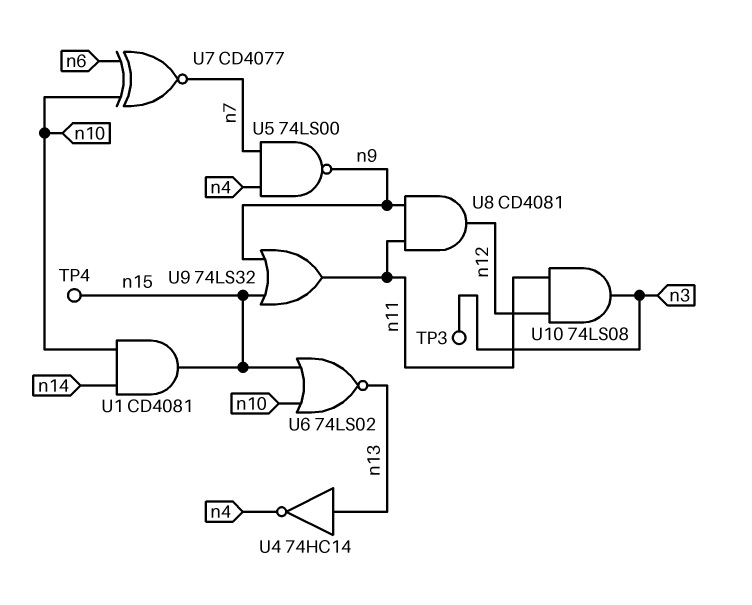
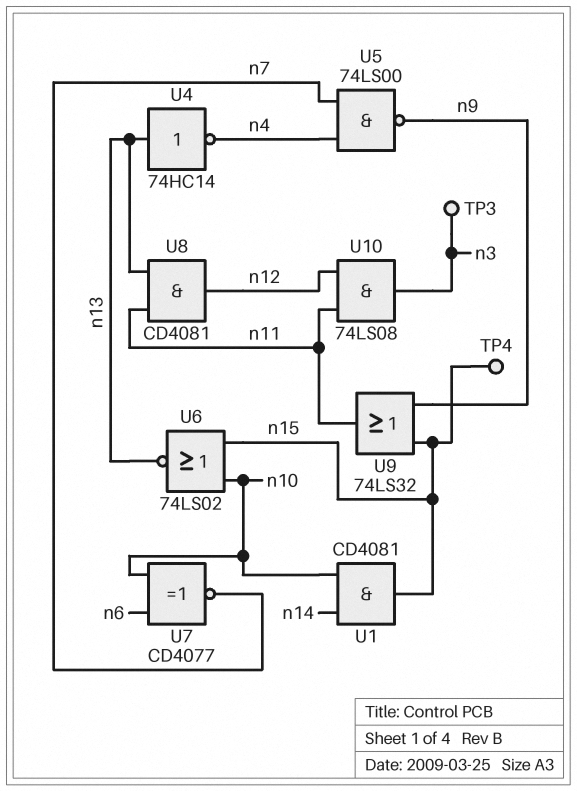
U8: AND CD4081 (in n9, in n11, out n12) -> AND CD4081 (in n11, in n13, out n12)

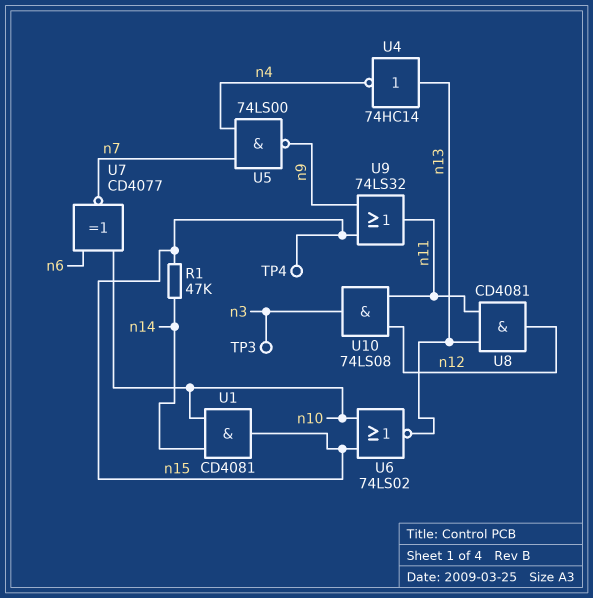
R1: none -> 47k (n14, n15)

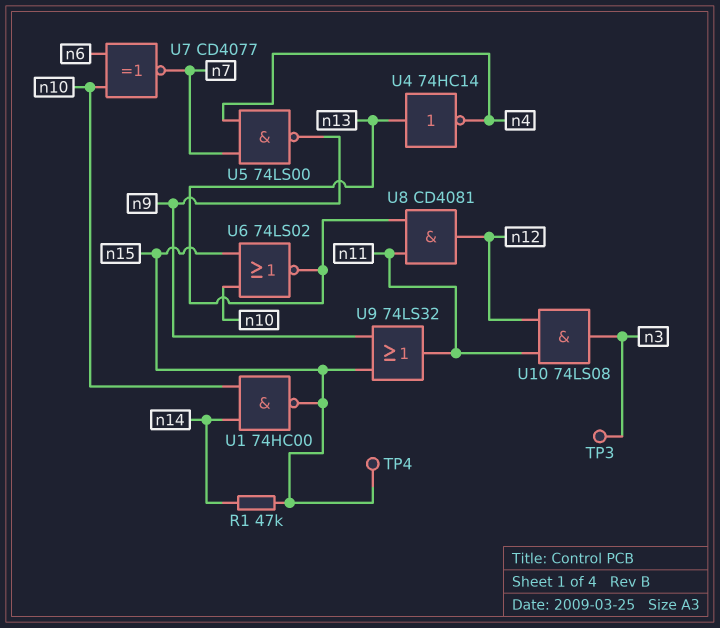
U1: AND CD4081 (in n10, in n14, out n15) -> NAND 74HC00 (in n10, in n14, out n15)

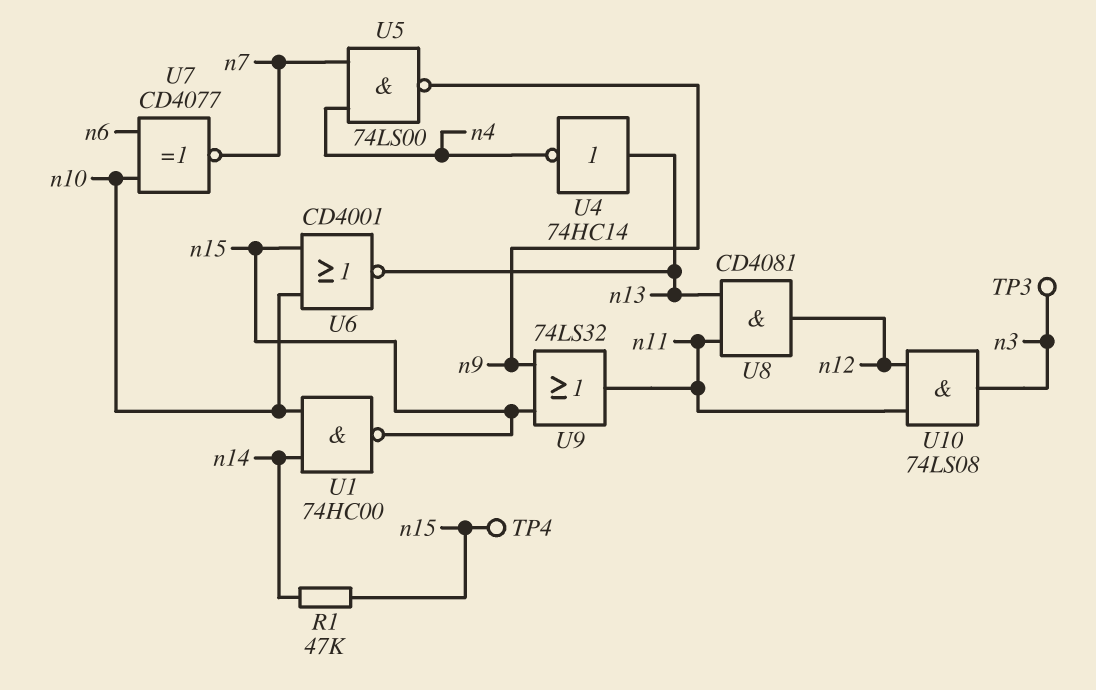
U6: NOR 74LS02 (in n10, in n15, out n13) -> NOR CD4001 (in n10, in n15, out n13)

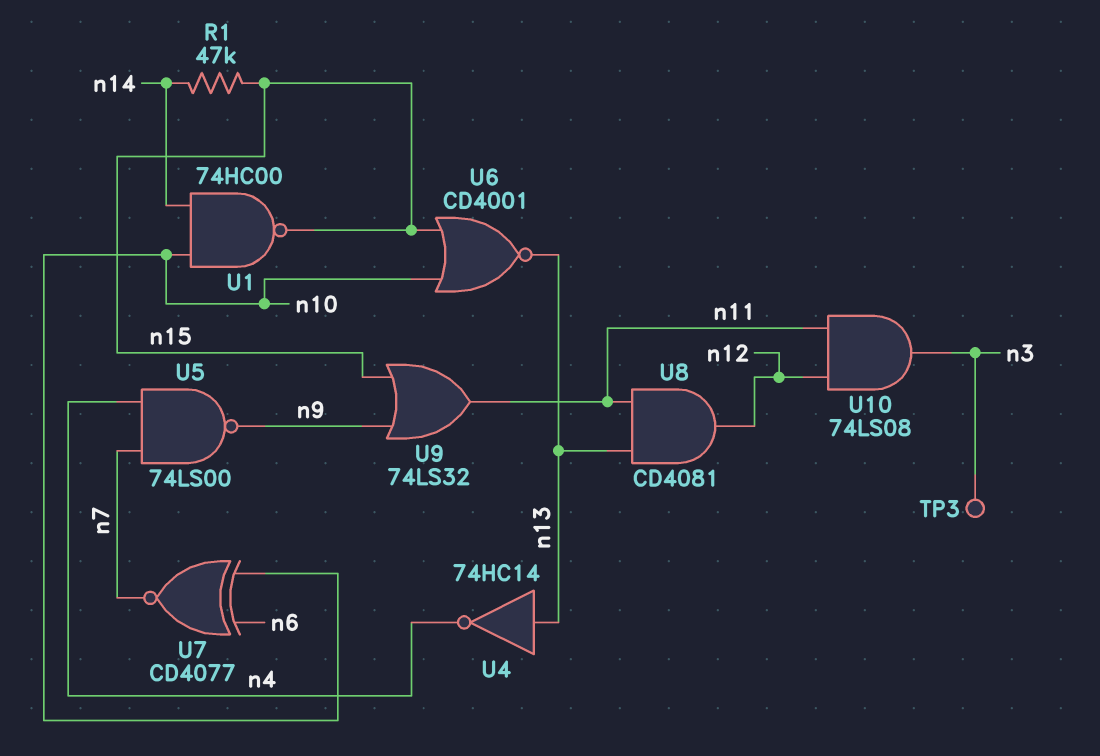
TP4: test point (n15) -> none

